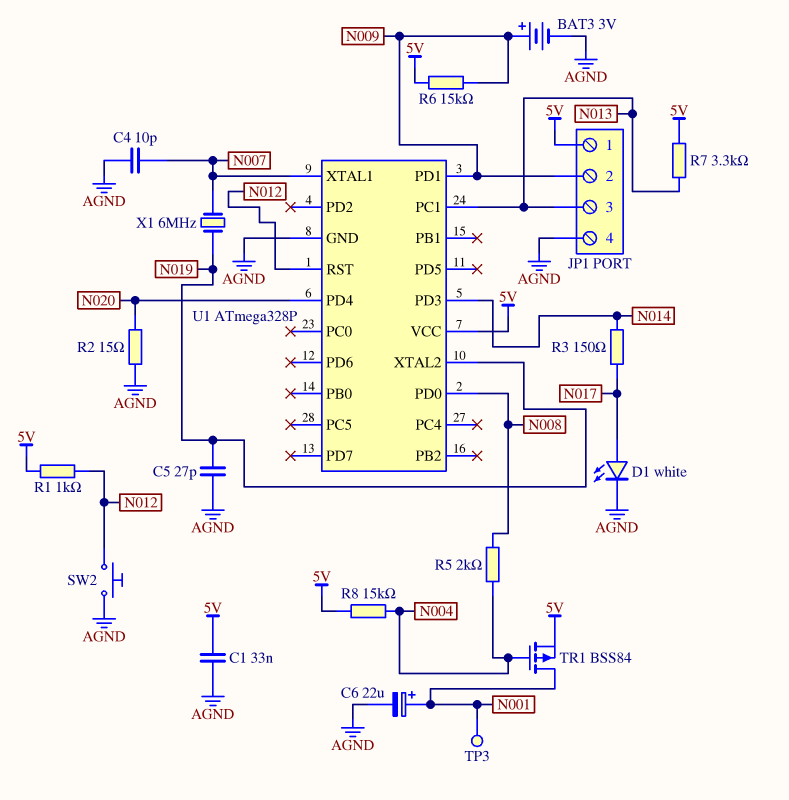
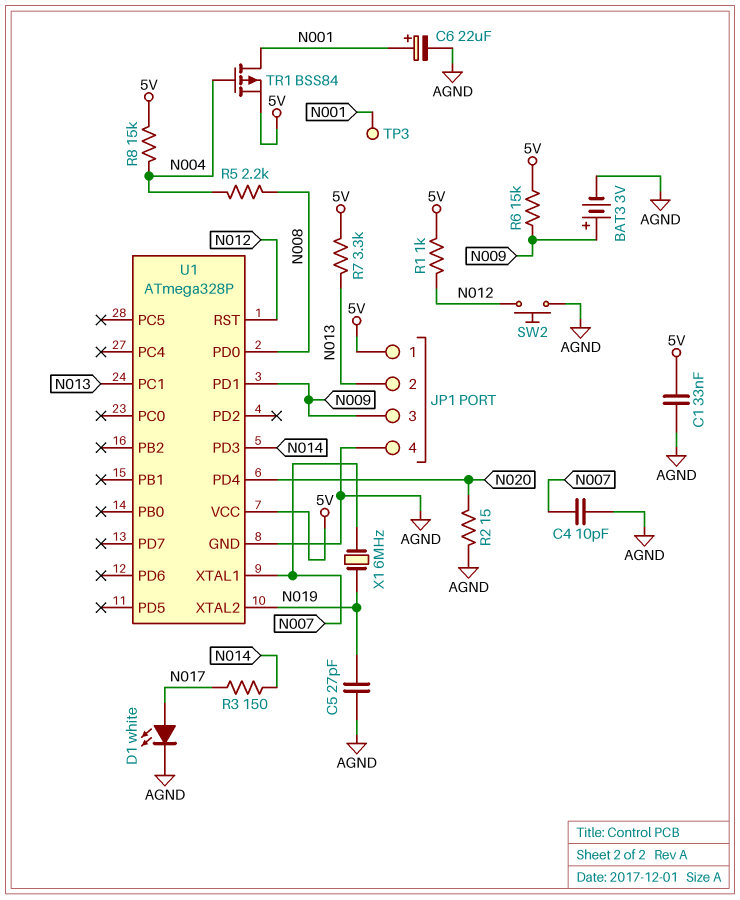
JP1 pin 2: N009 -> N013
JP1 pin 3: N013 -> N009
R5: 2k (N004, N008) -> 2.2k (N004, N008)

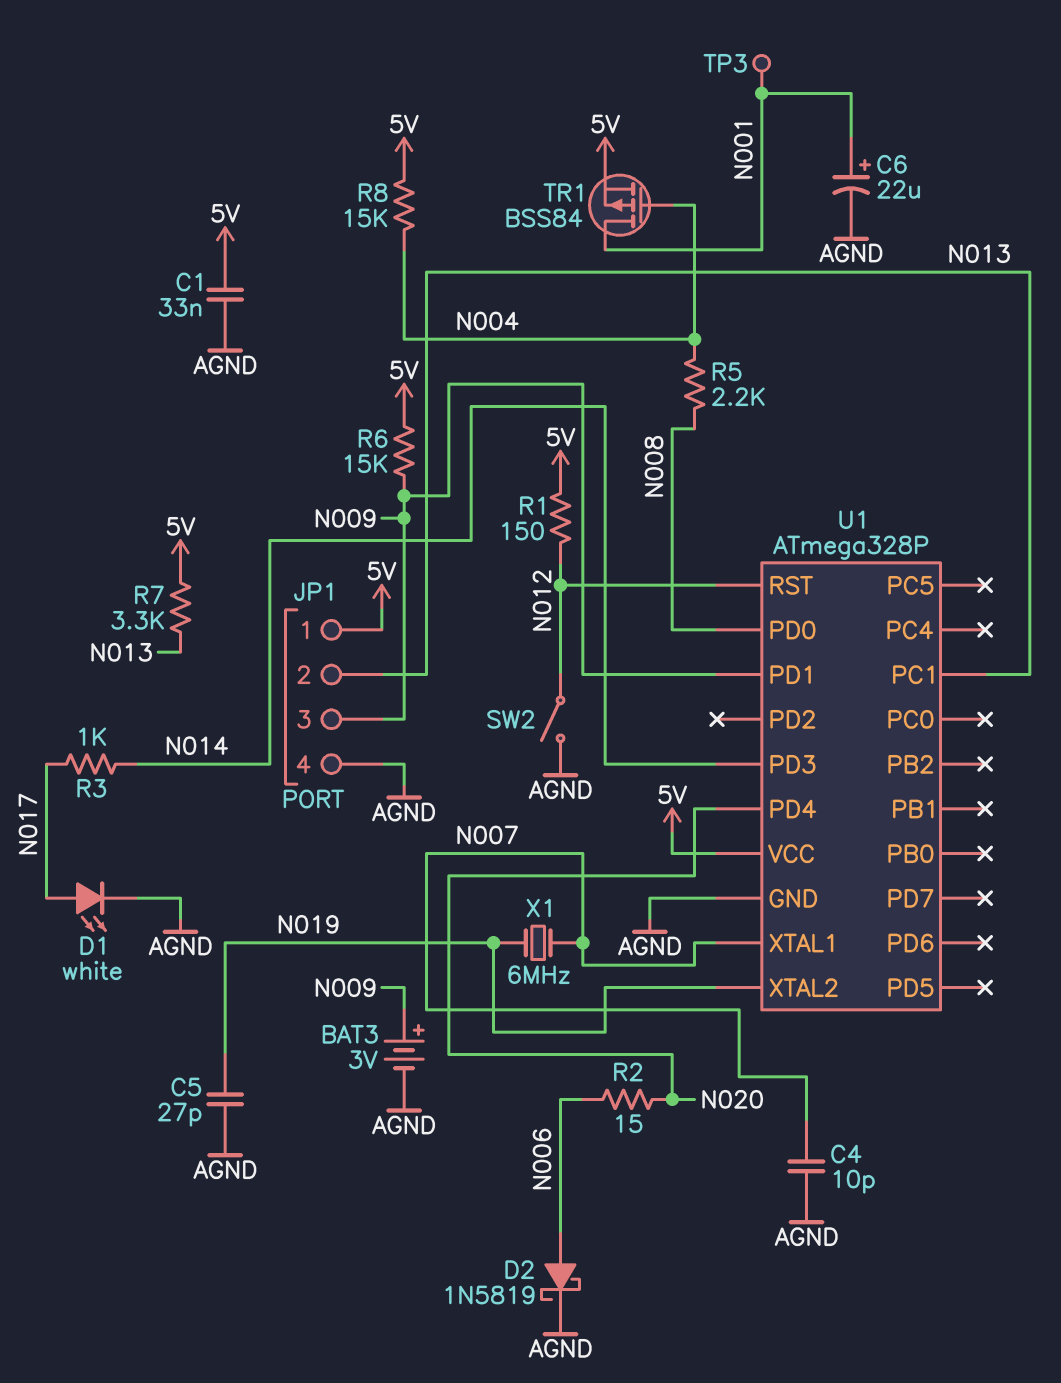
D2: none -> schottky 1N5819 (A N006, K AGND)
R1: 1k (5V, N012) -> 150 (5V, N012)
R2: 15 (AGND, N020) -> 15 (N006, N020)
R3: 150 (N014, N017) -> 1k (N014, N017)
SW2: button (AGND, N012) -> switch (AGND, N012)

